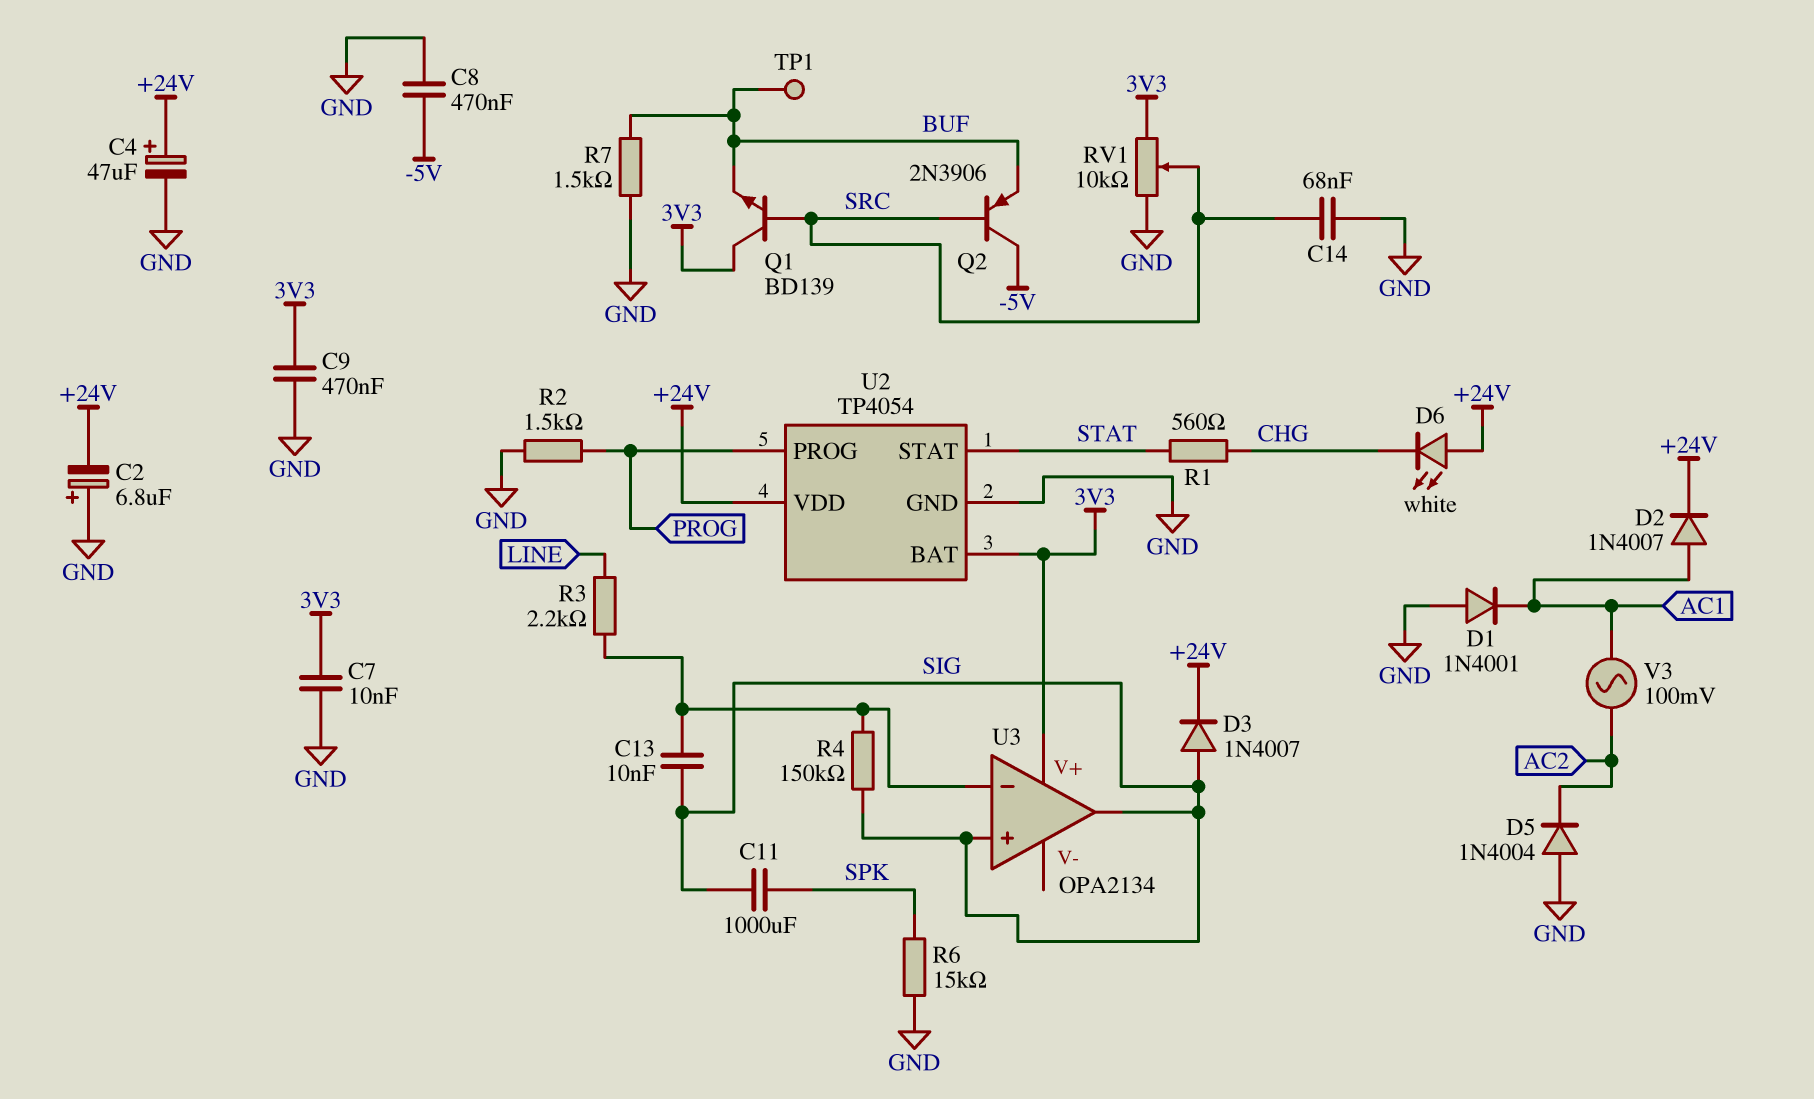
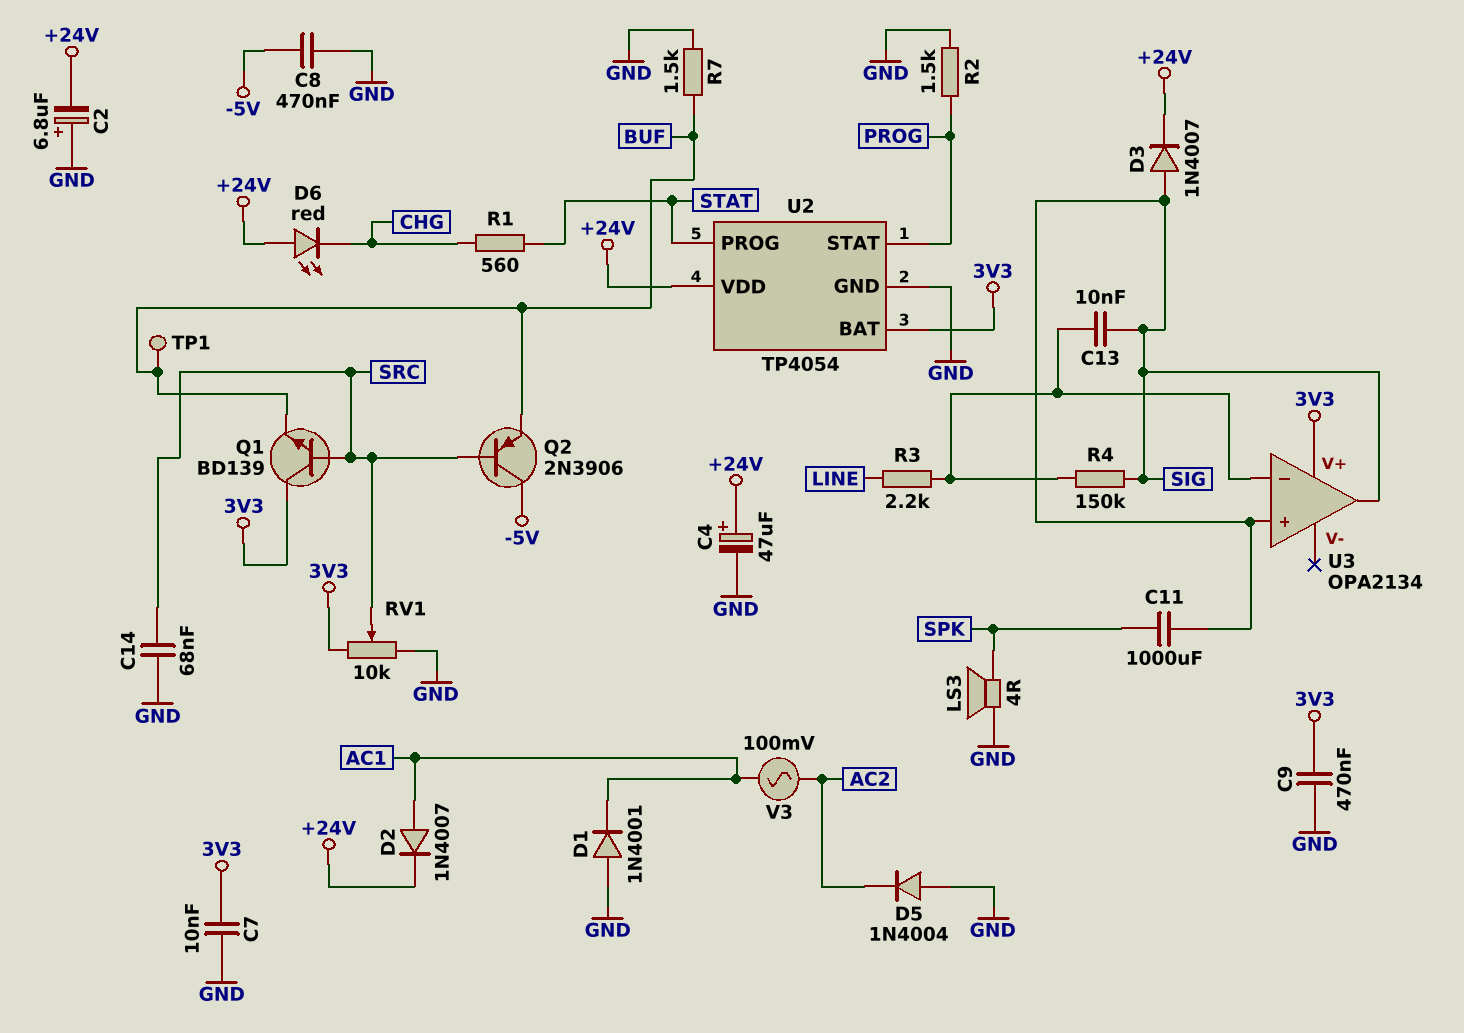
D6: LED white (A +24V, K CHG) -> LED red (A +24V, K CHG)
LS3: none -> speaker 4R (GND, SPK)
R6: 15k (GND, SPK) -> none
U2 pin PROG: PROG -> STAT
U2 pin STAT: STAT -> PROG

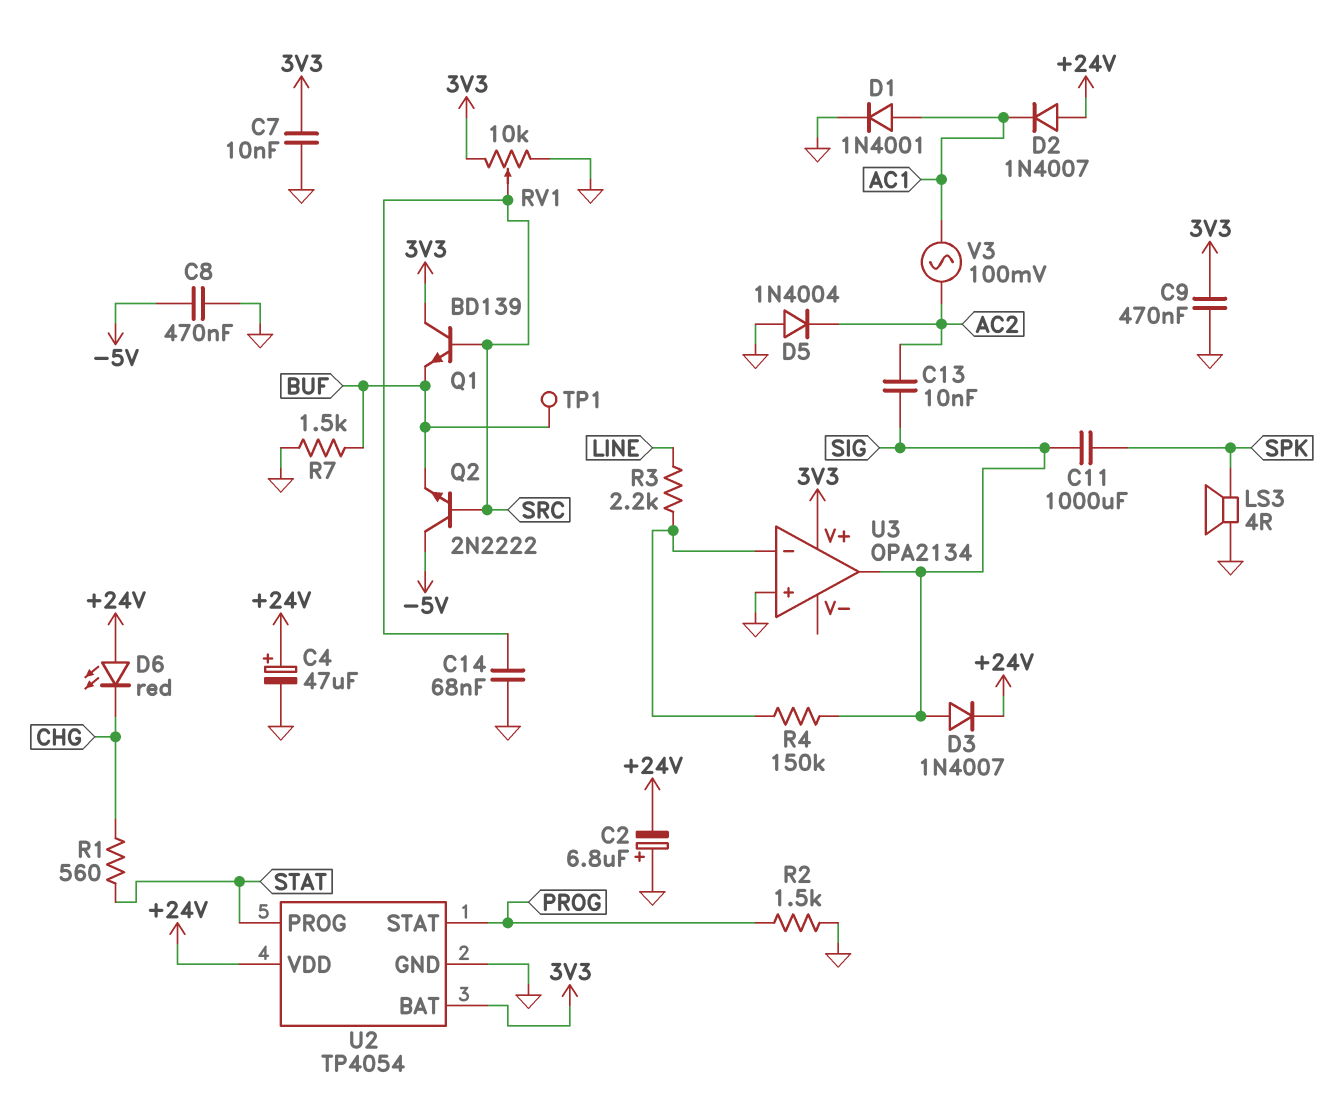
C13: 10nF (SIG, U3/in-) -> 10nF (AC2, SIG)
D1: diode 1N4001 (A GND, K AC1) -> diode 1N4001 (A AC1, K GND)
D2: diode 1N4007 (A AC1, K +24V) -> diode 1N4007 (A +24V, K AC1)
Q2: PNP 2N3906 (B SRC, C -5V, E BUF) -> NPN 2N2222 (B SRC, C -5V, E BUF)
U3 pin in+: SIG -> GND

